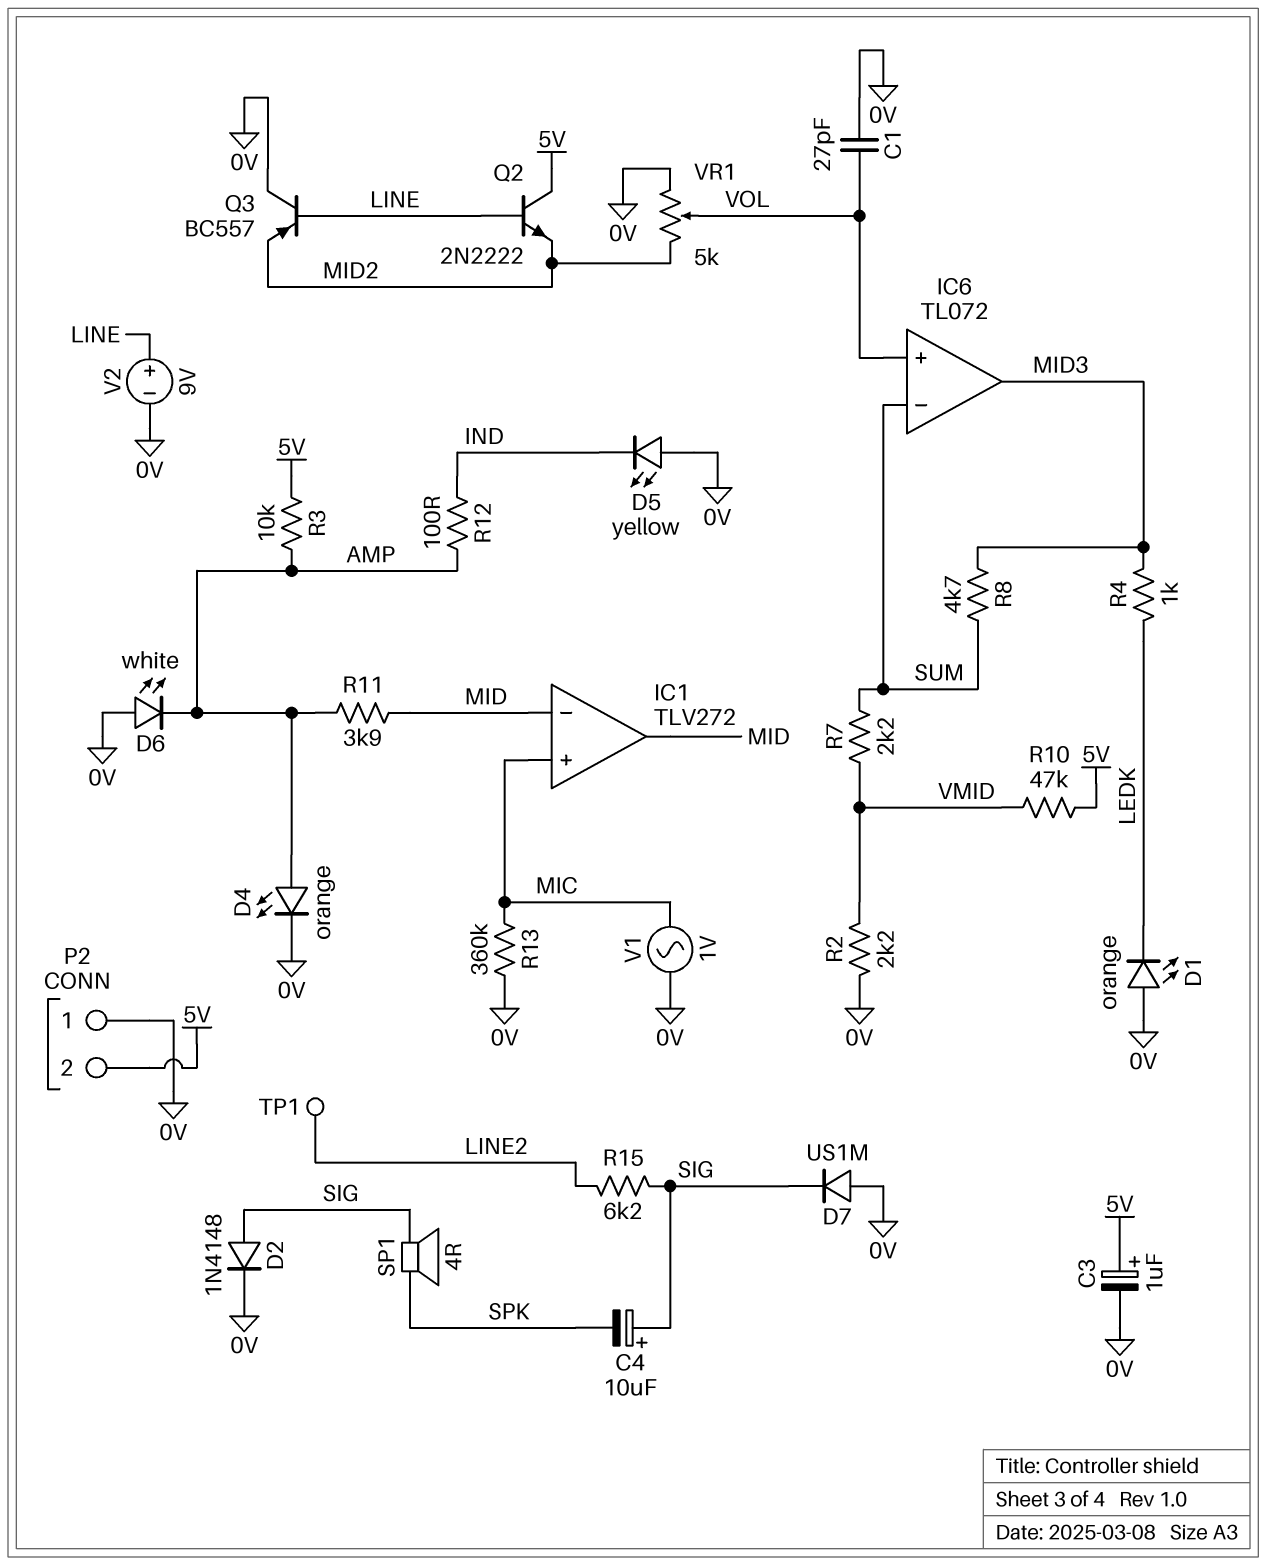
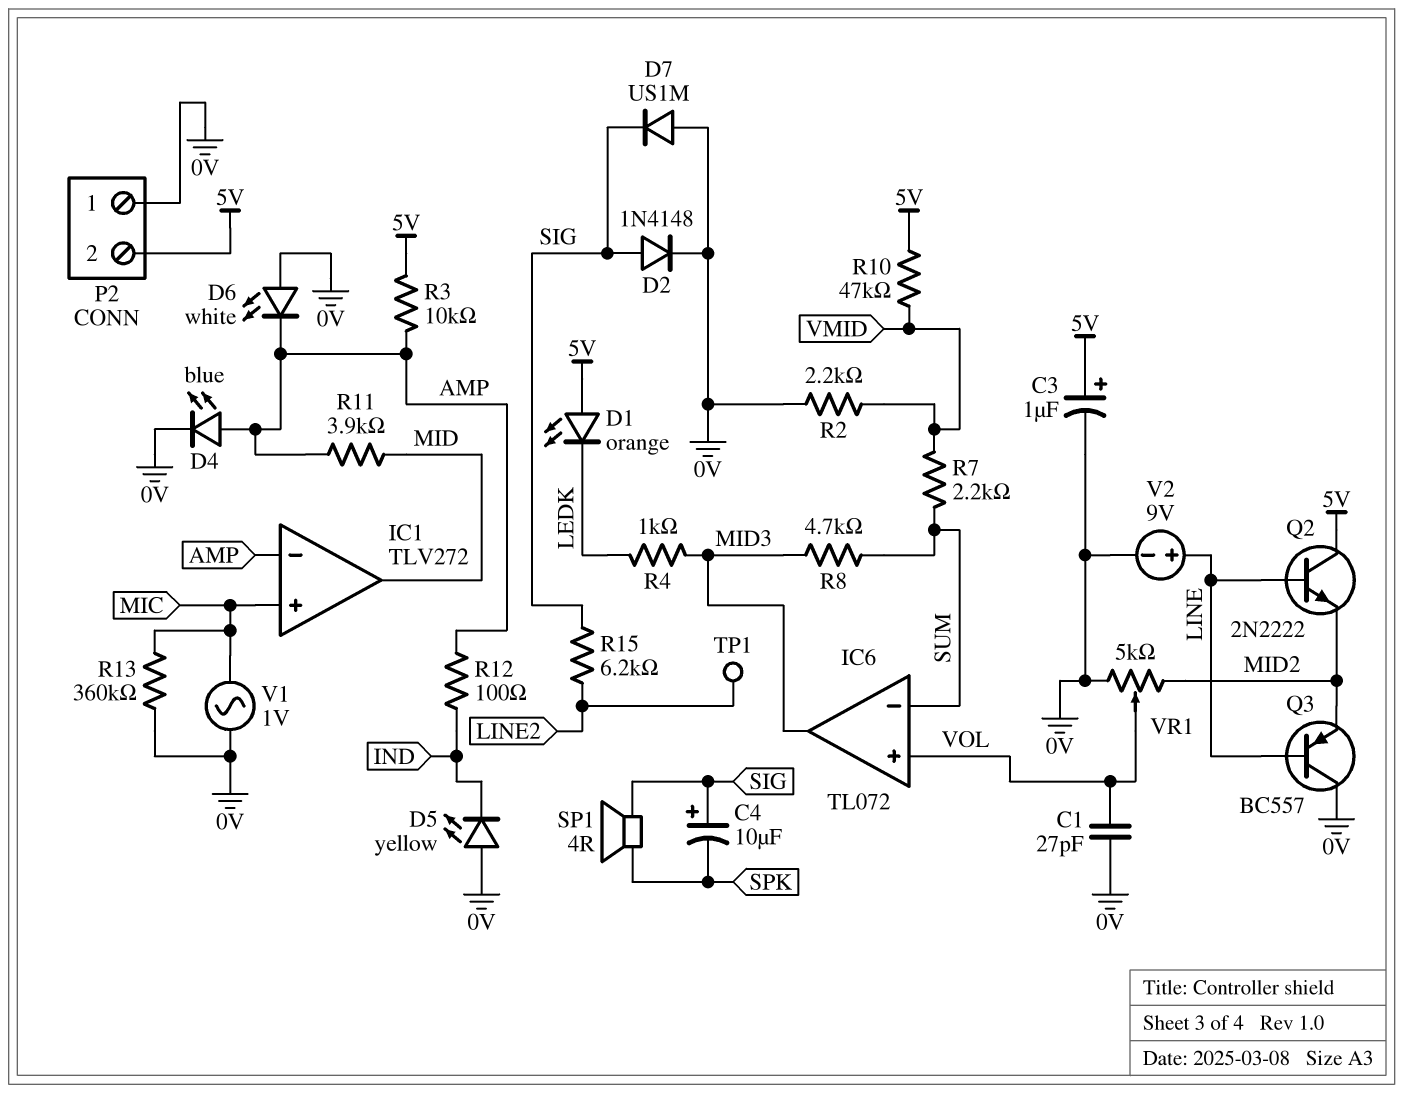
D1: LED orange (A 0V, K LEDK) -> LED orange (A 5V, K LEDK)
D4: LED orange (A AMP, K 0V) -> LED blue (A AMP, K 0V)
IC1 pin in-: MID -> AMP

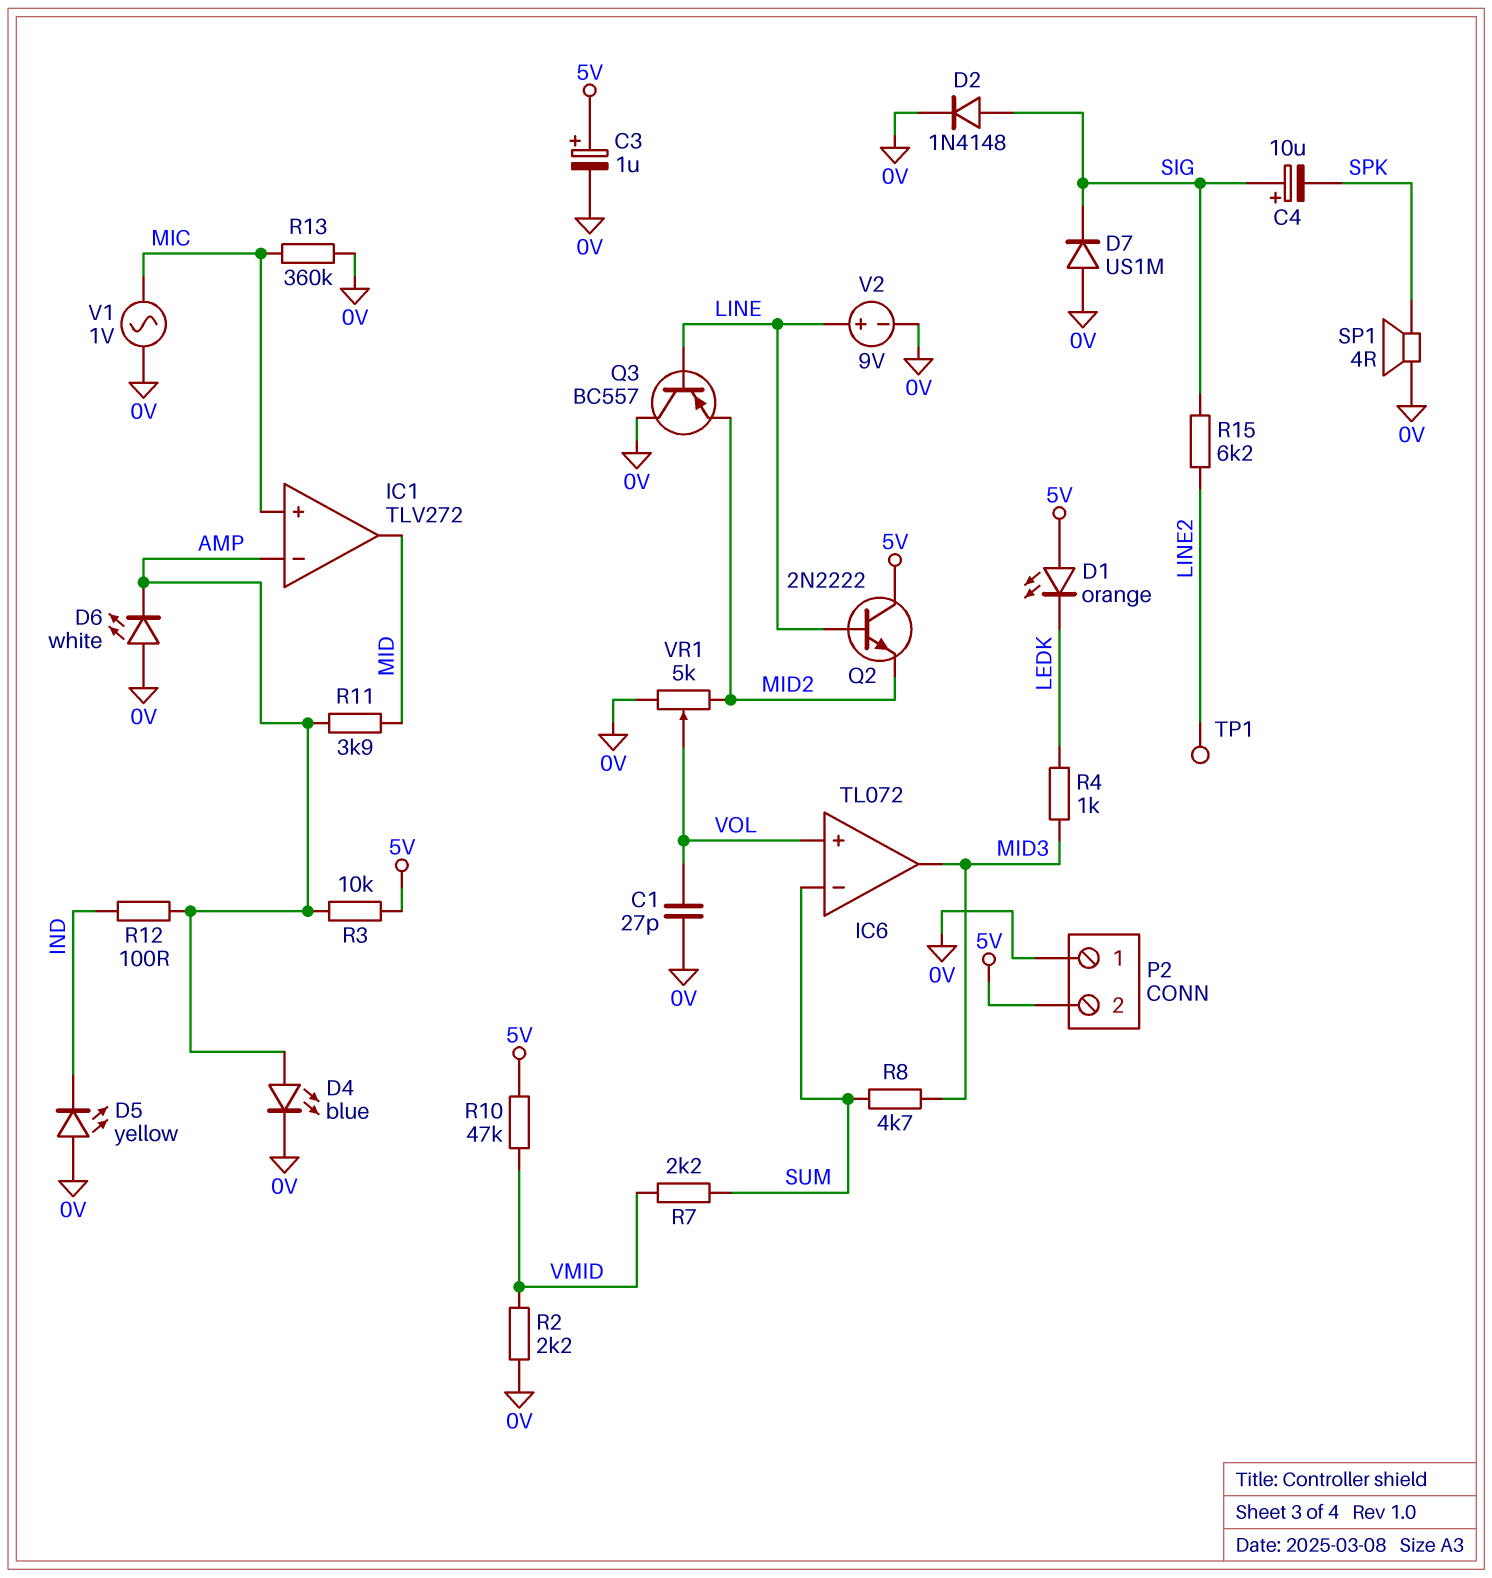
SP1: speaker 4R (SIG, SPK) -> speaker 4R (0V, SPK)

